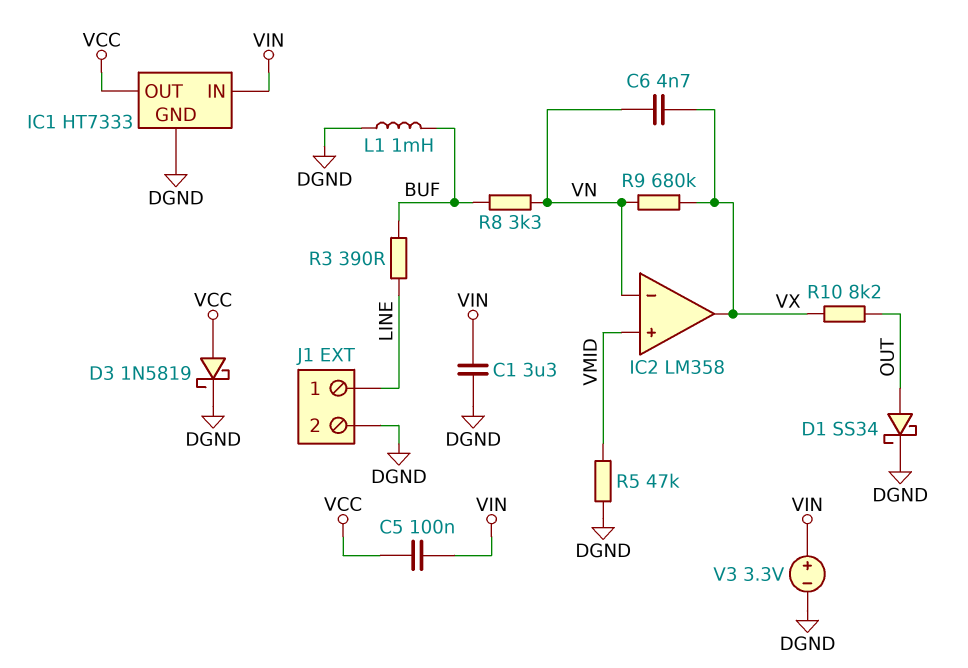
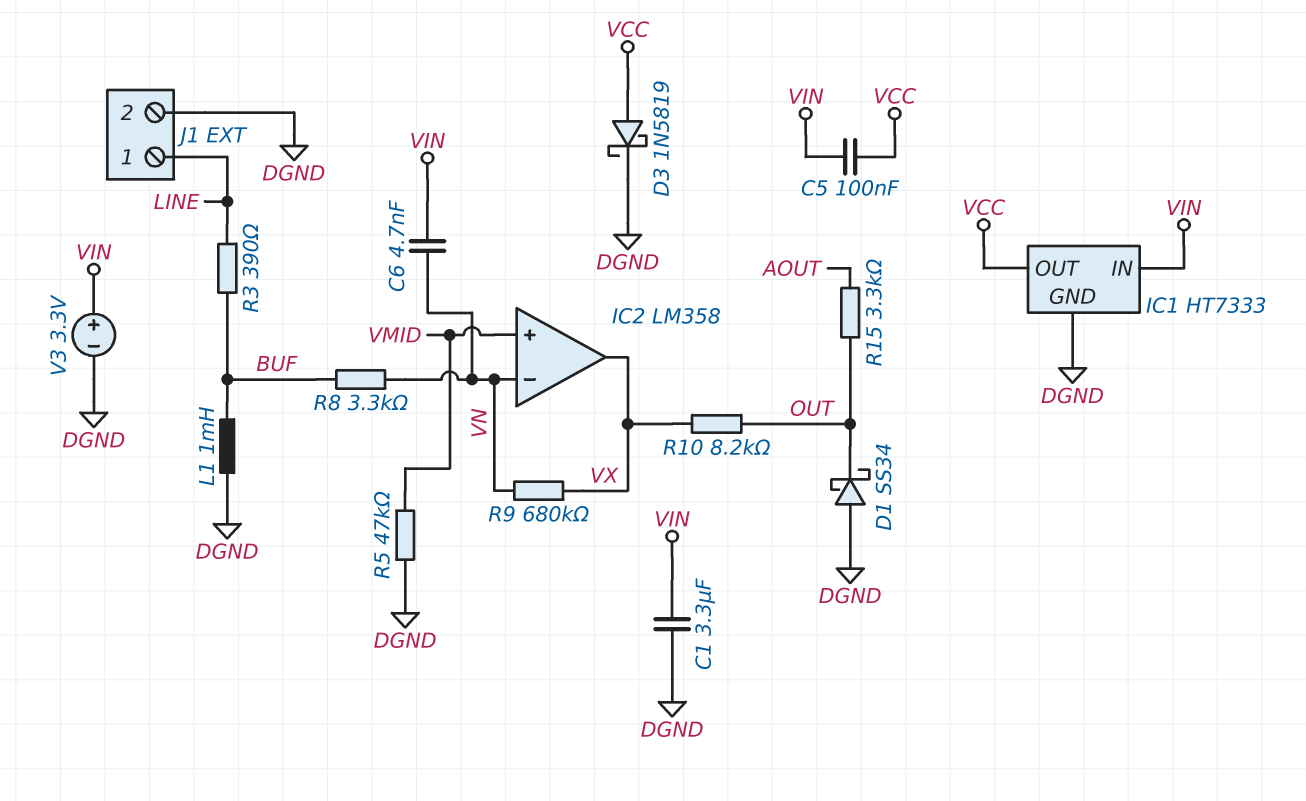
C6: 4.7nF (VN, VX) -> 4.7nF (VIN, VN)
D1: schottky SS34 (A OUT, K DGND) -> schottky SS34 (A DGND, K OUT)
R15: none -> 3.3k (AOUT, OUT)

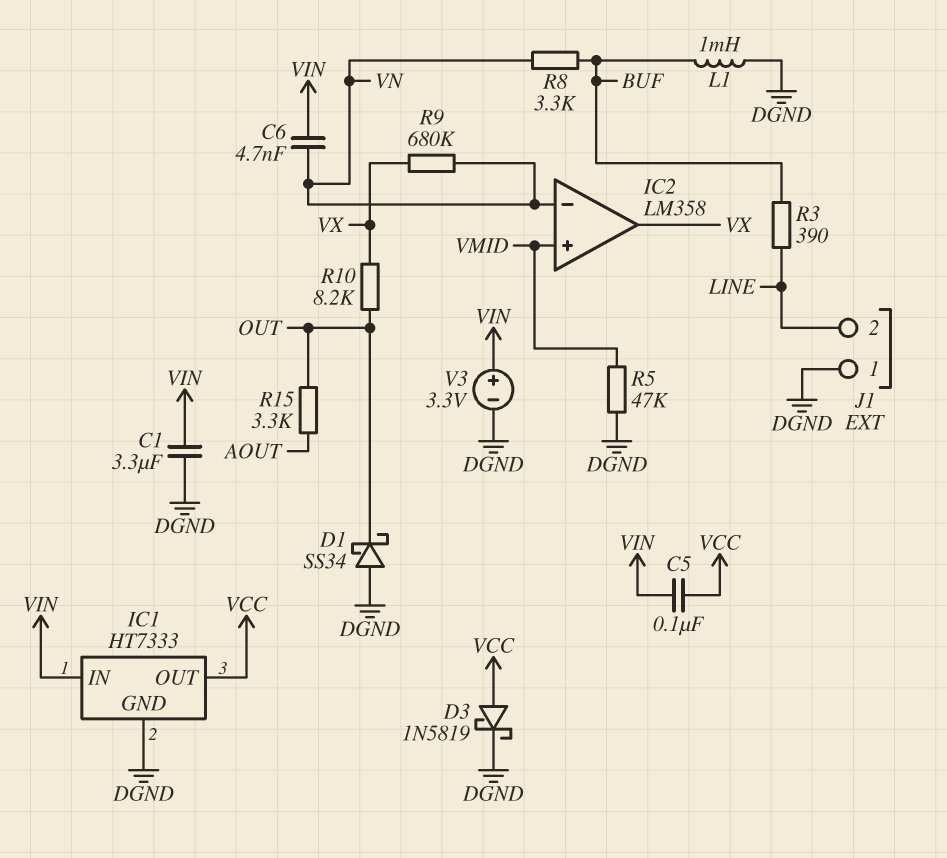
J1 pin 1: LINE -> DGND
J1 pin 2: DGND -> LINE

